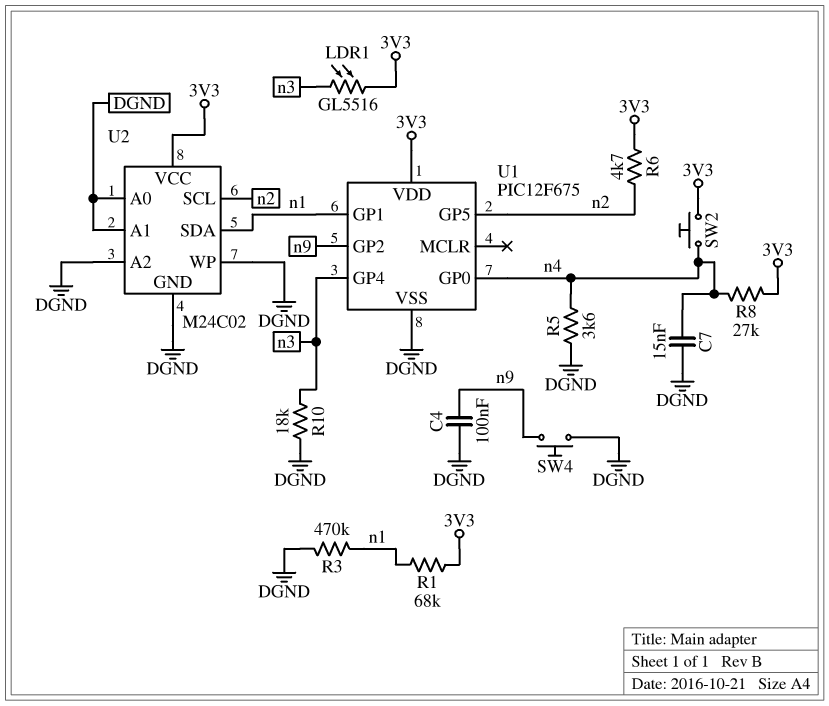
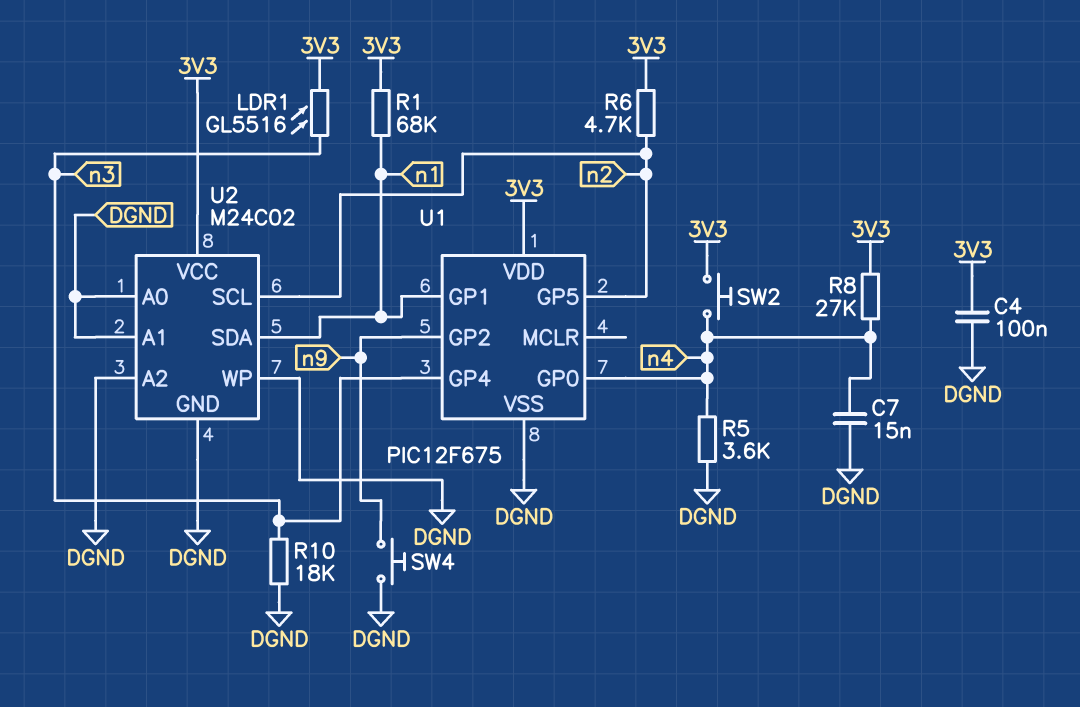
C4: 100nF (DGND, n9) -> 100nF (3V3, DGND)
R3: 470k (DGND, n1) -> none

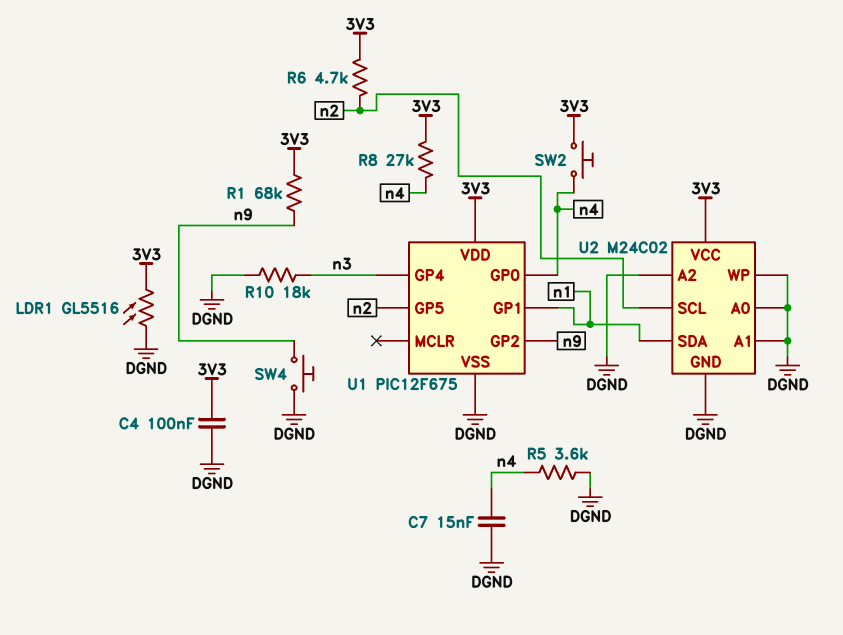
LDR1: GL5516 (3V3, n3) -> GL5516 (3V3, DGND)
R1: 68k (3V3, n1) -> 68k (3V3, n9)

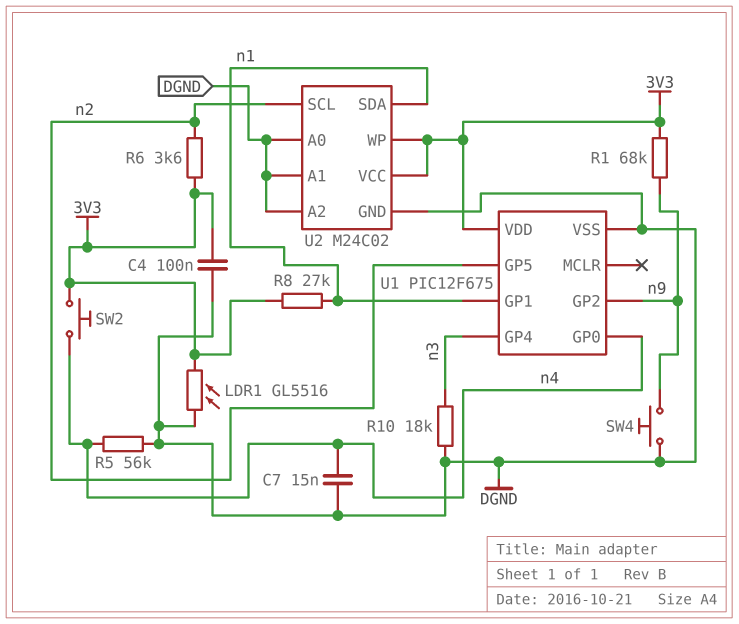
R5: 3.6k (DGND, n4) -> 56k (DGND, n4)
R6: 4.7k (3V3, n2) -> 3.6k (3V3, n2)
R8: 27k (3V3, n4) -> 27k (3V3, n1)
U2 pin WP: DGND -> 3V3

